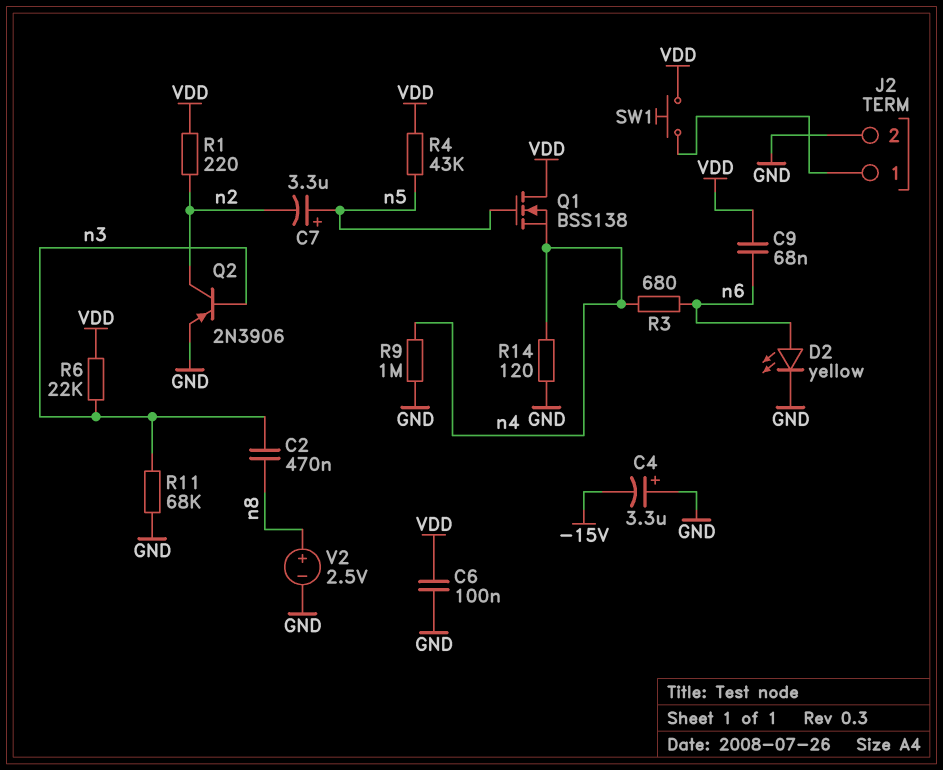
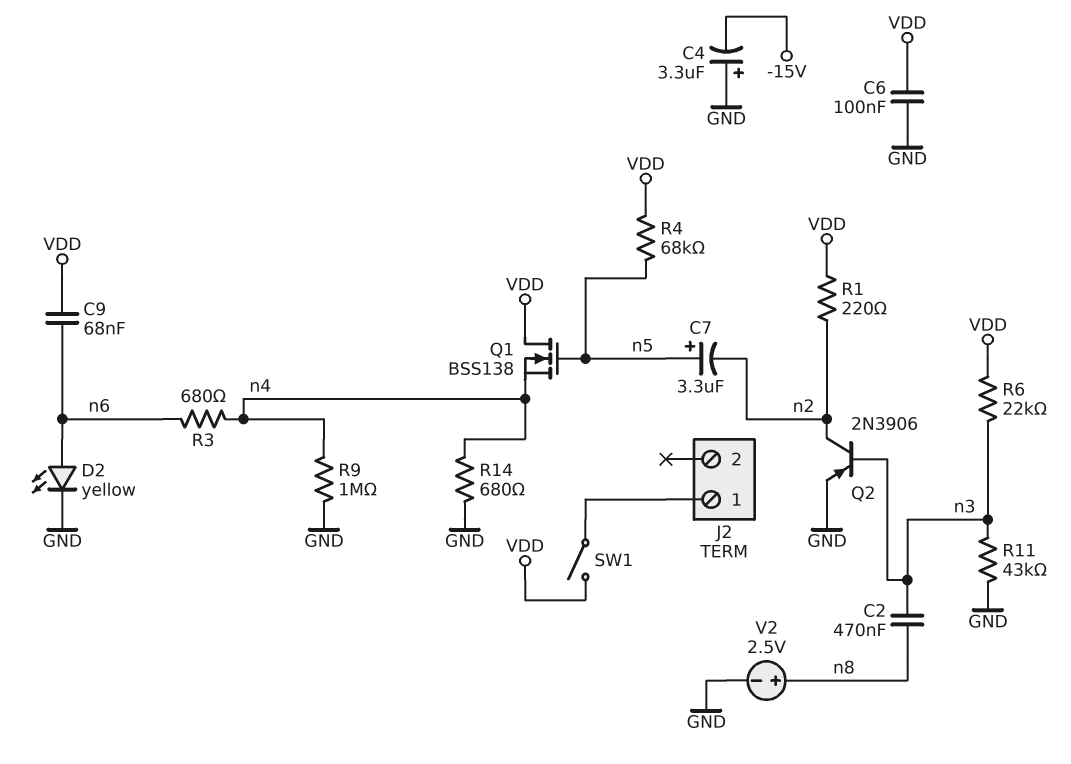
J2 pin 2: GND -> none
R4: 43k (VDD, n5) -> 68k (VDD, n5)
R11: 68k (GND, n3) -> 43k (GND, n3)
R14: 120 (GND, n4) -> 680 (GND, n4)
SW1: button (J2/1, VDD) -> switch (J2/1, VDD)

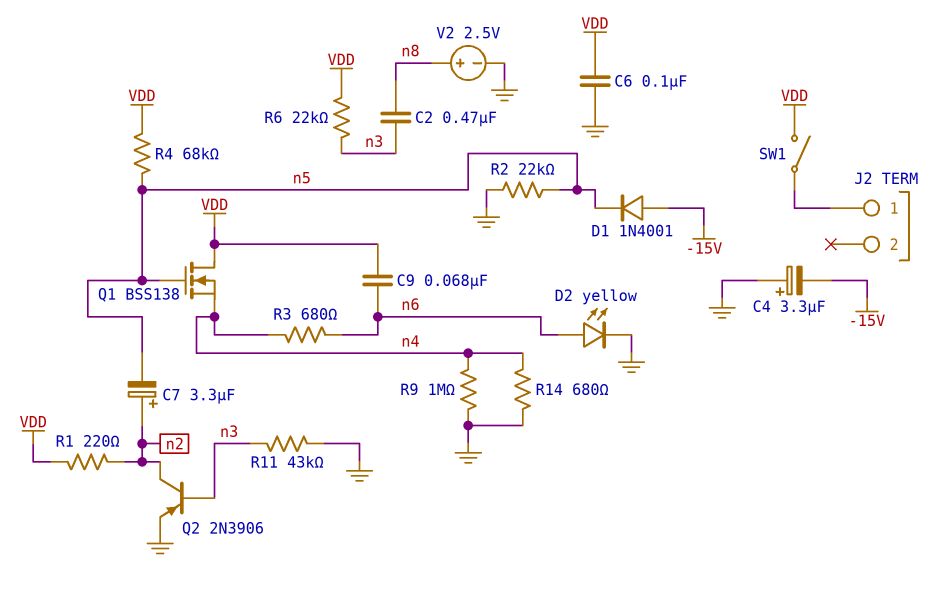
C7: 3.3uF (plus n5, minus n2) -> 3.3uF (plus n2, minus n5)
D1: none -> diode 1N4001 (A -15V, K n5)
R2: none -> 22k (GND, n5)

